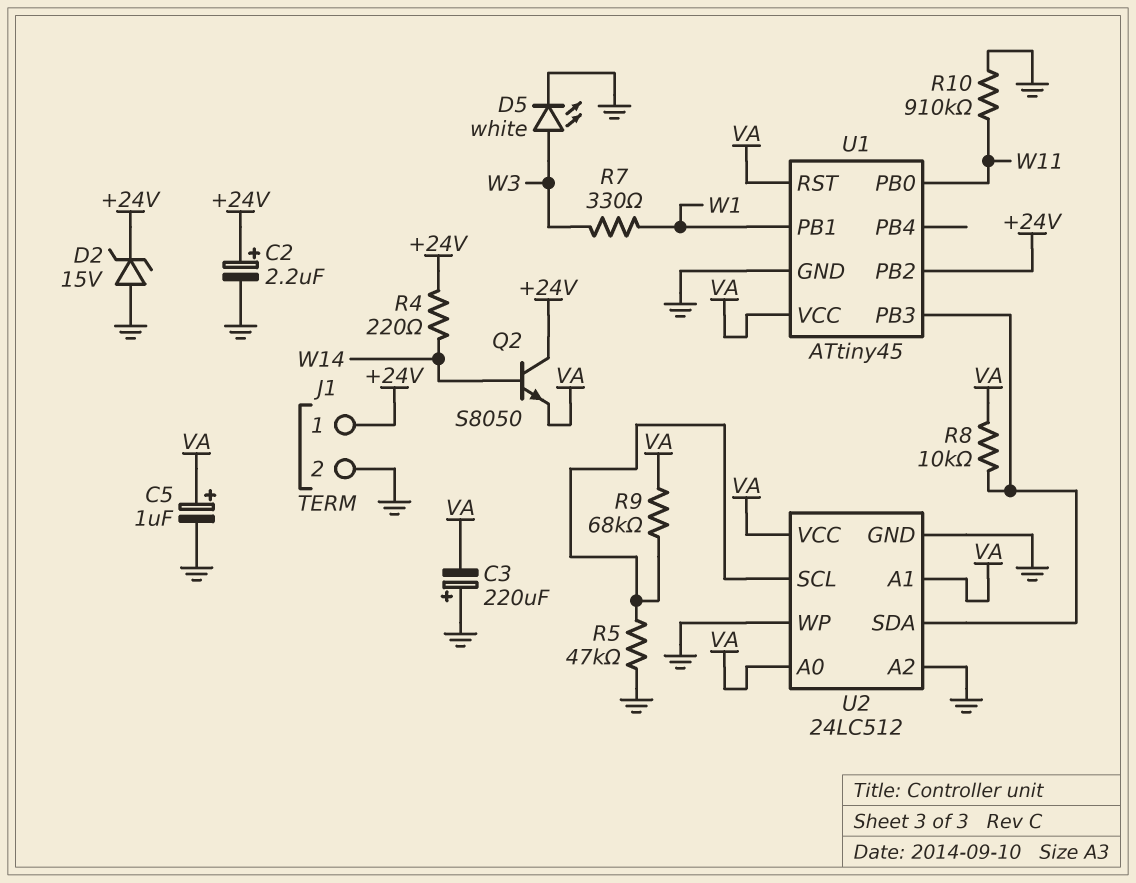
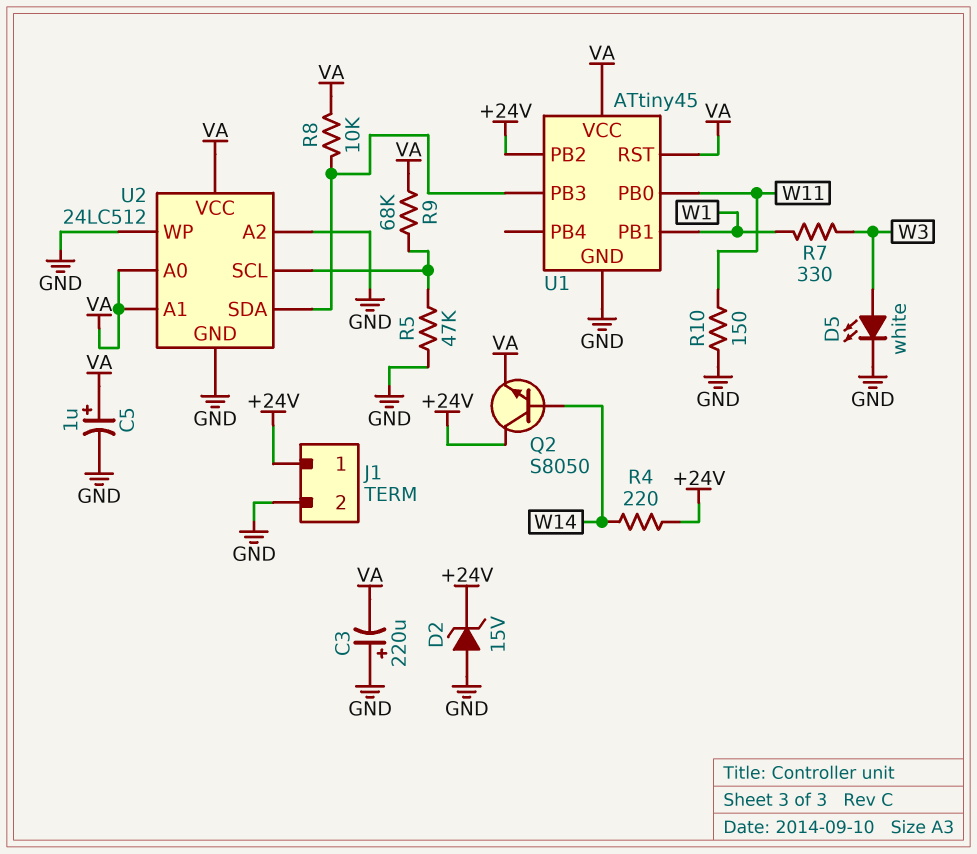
C2: 2.2uF (plus +24V, minus GND) -> none
R10: 910k (GND, W11) -> 150 (GND, W11)

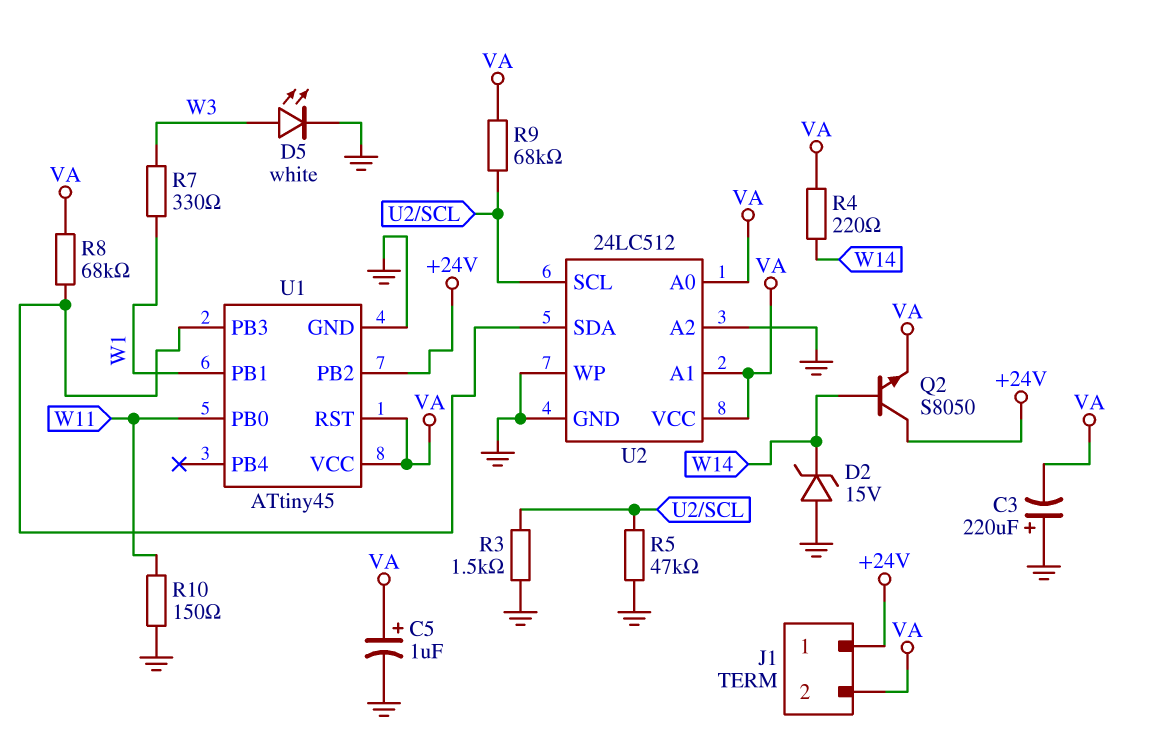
D2: zener 15V (A GND, K +24V) -> zener 15V (A GND, K W14)
J1 pin 2: GND -> VA
R3: none -> 1.5k (GND, U2/SCL)
R4: 220 (+24V, W14) -> 220 (VA, W14)
R8: 10k (U1/PB3, VA) -> 68k (U1/PB3, VA)

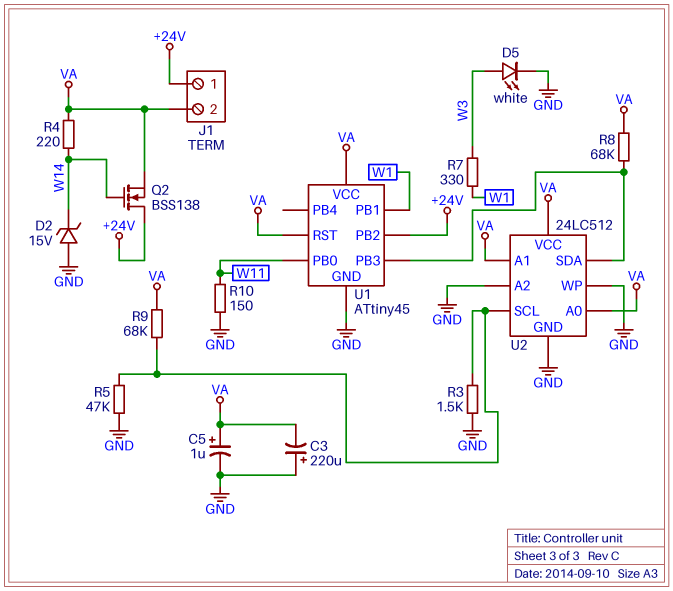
Q2: NPN S8050 (B W14, C +24V, E VA) -> NMOS BSS138 (G W14, D +24V, S VA)

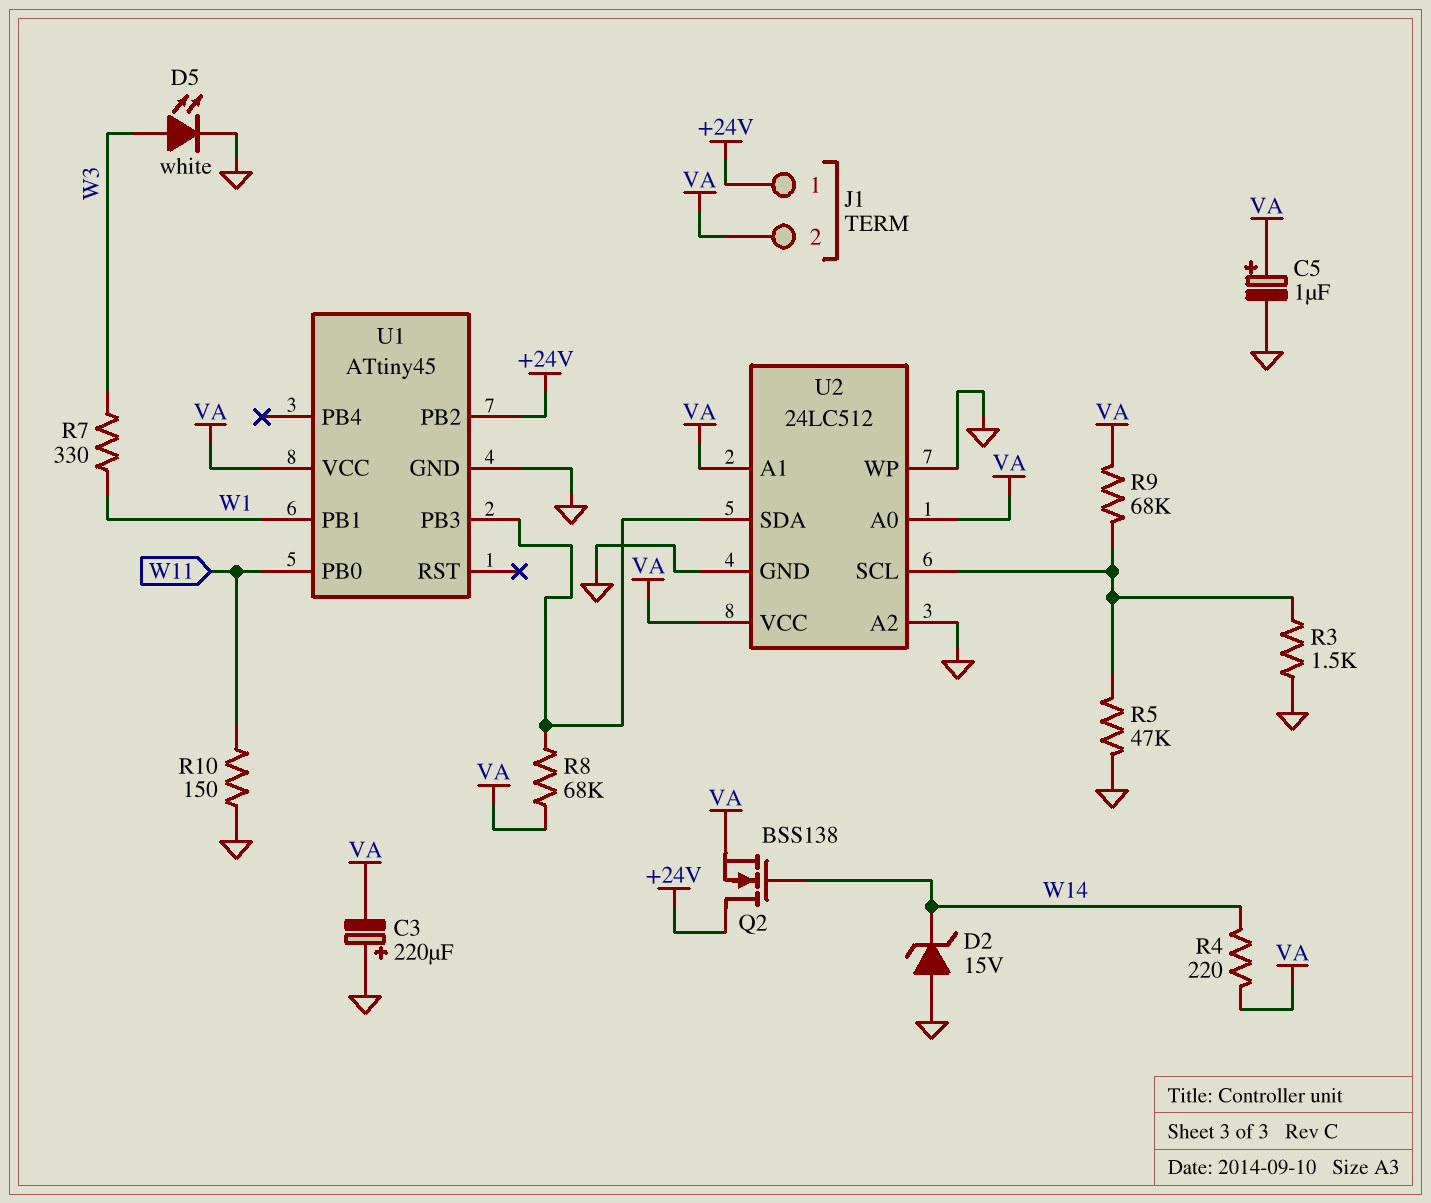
U1 pin RST: VA -> none

